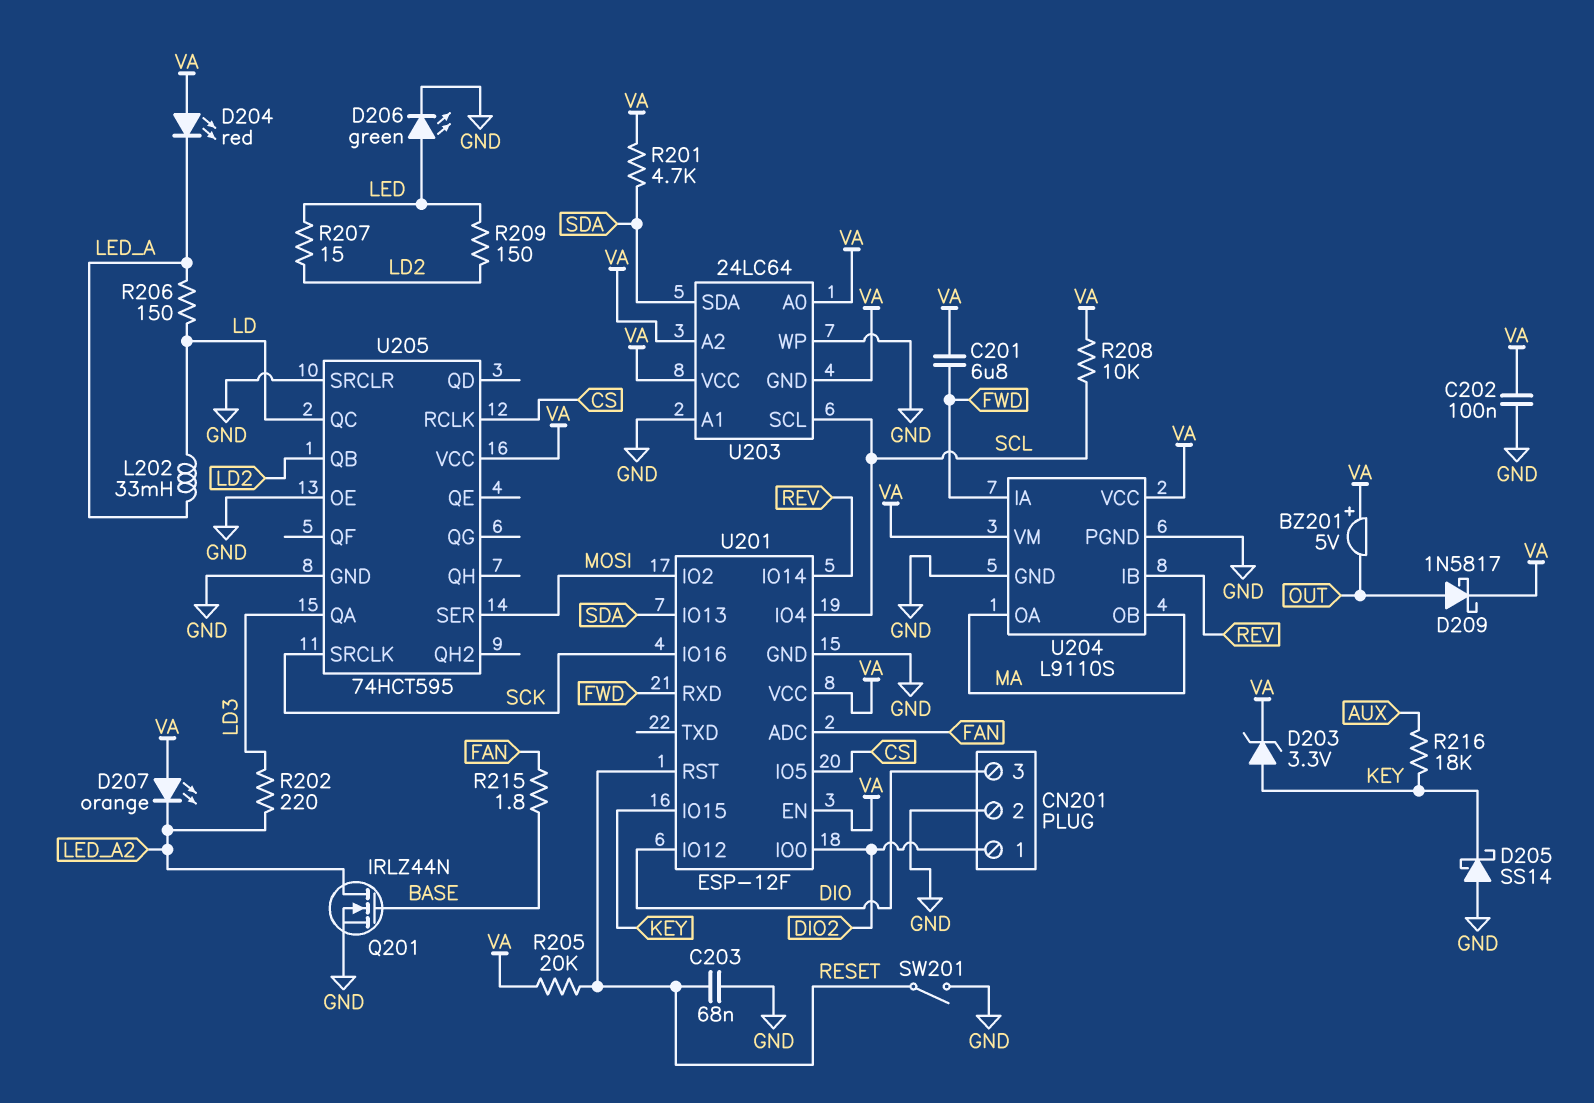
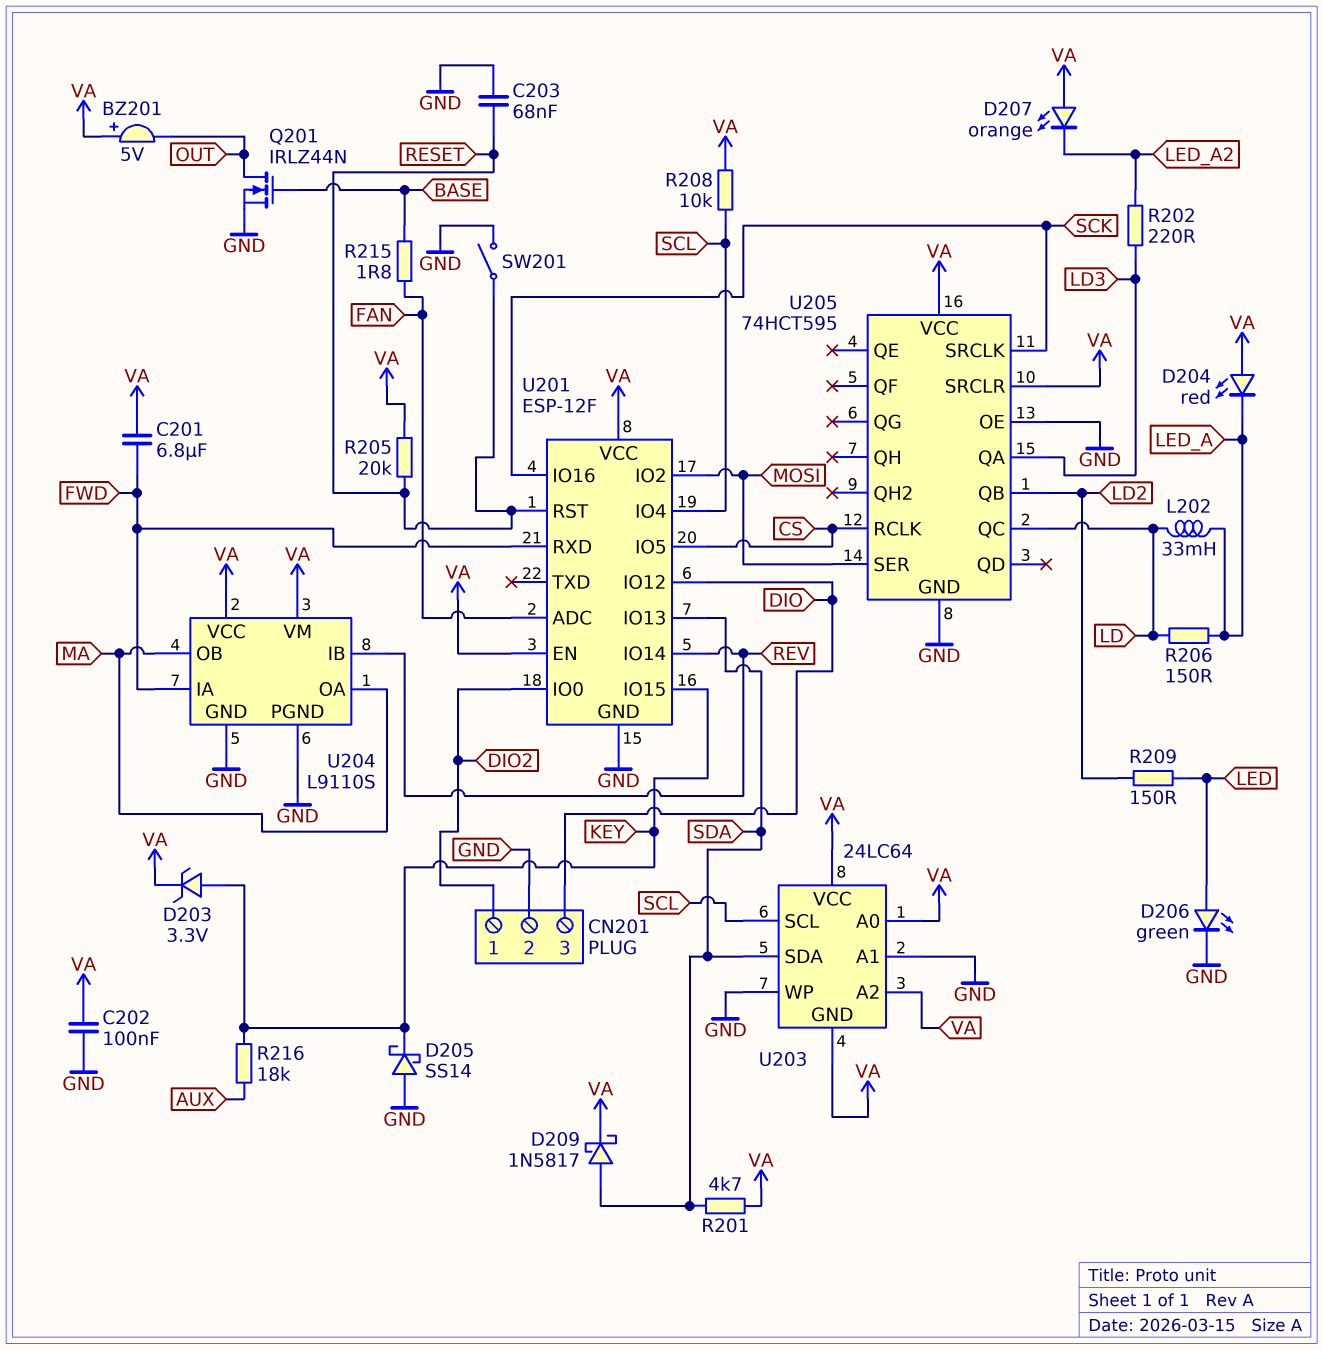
D209: schottky 1N5817 (A OUT, K VA) -> schottky 1N5817 (A SDA, K VA)
Q201: NMOS IRLZ44N (G BASE, D LED_A2, S GND) -> NMOS IRLZ44N (G BASE, D OUT, S GND)
R207: 15 (LD2, LED) -> none
U205 pin SRCLR: GND -> VA

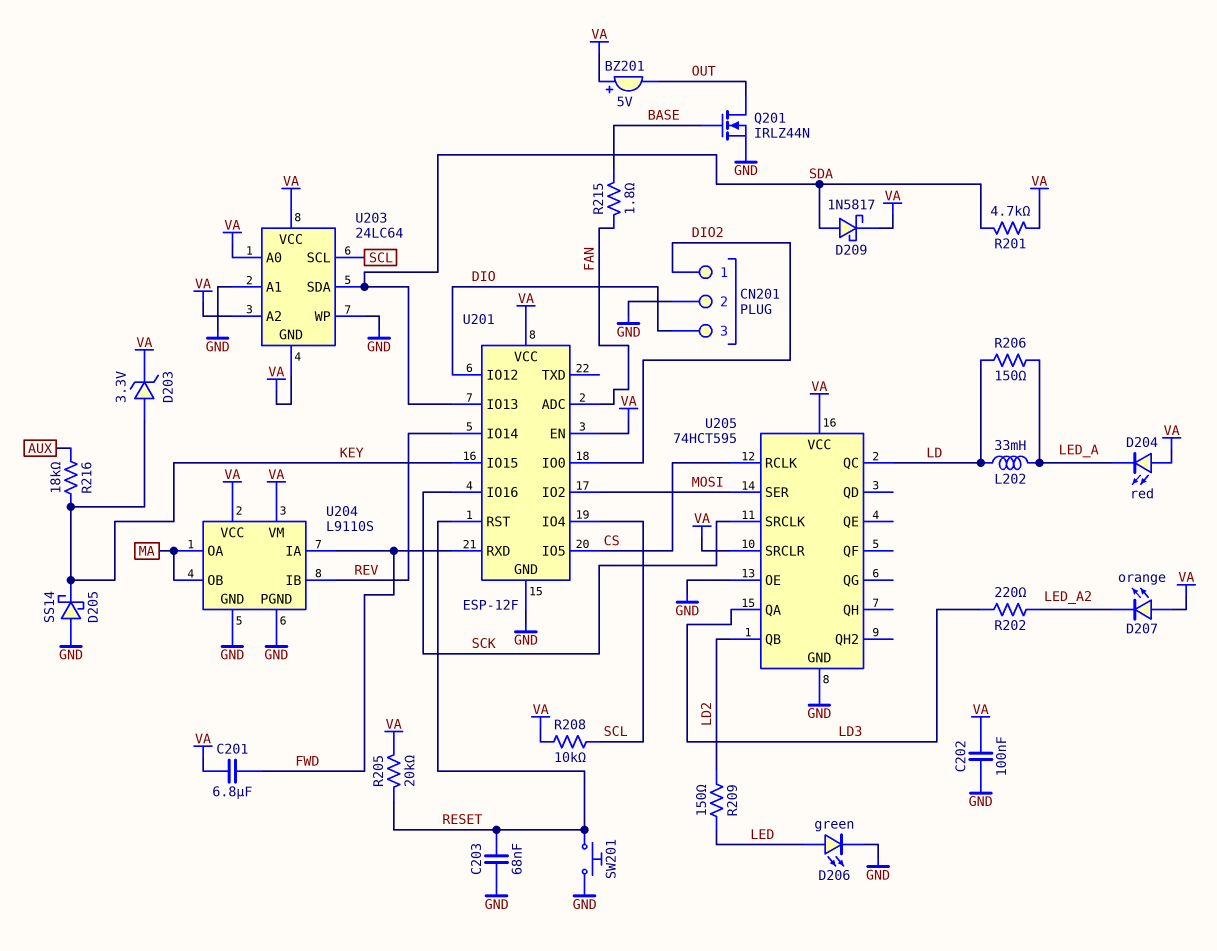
SW201: switch (GND, RESET) -> button (GND, RESET)

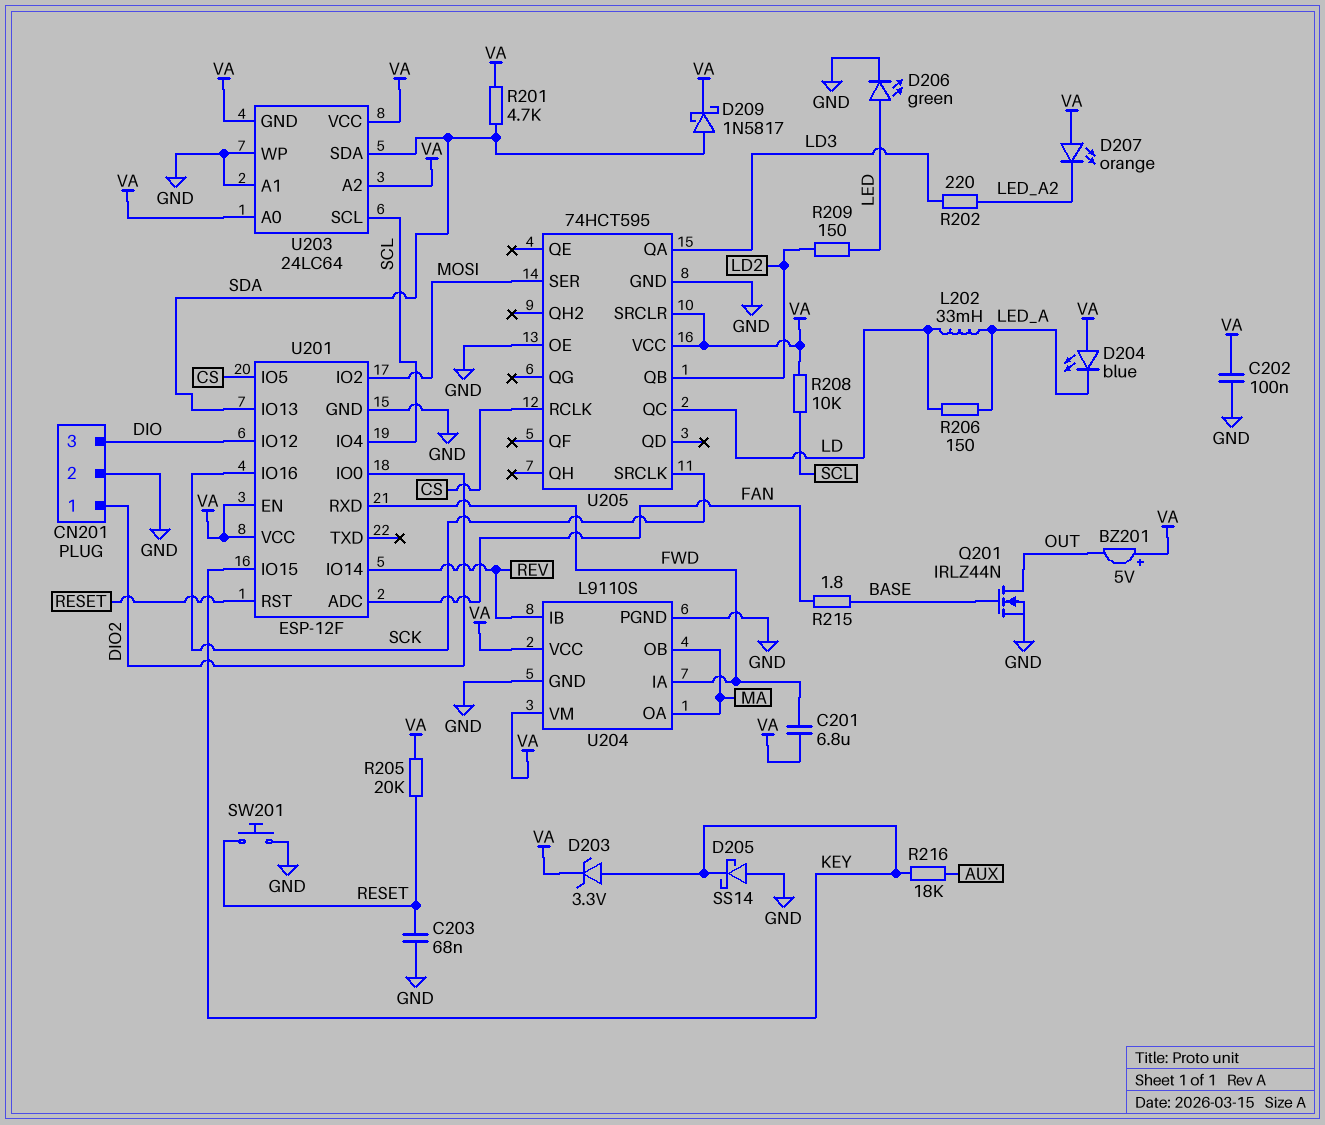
D204: LED red (A VA, K LED_A) -> LED blue (A VA, K LED_A)

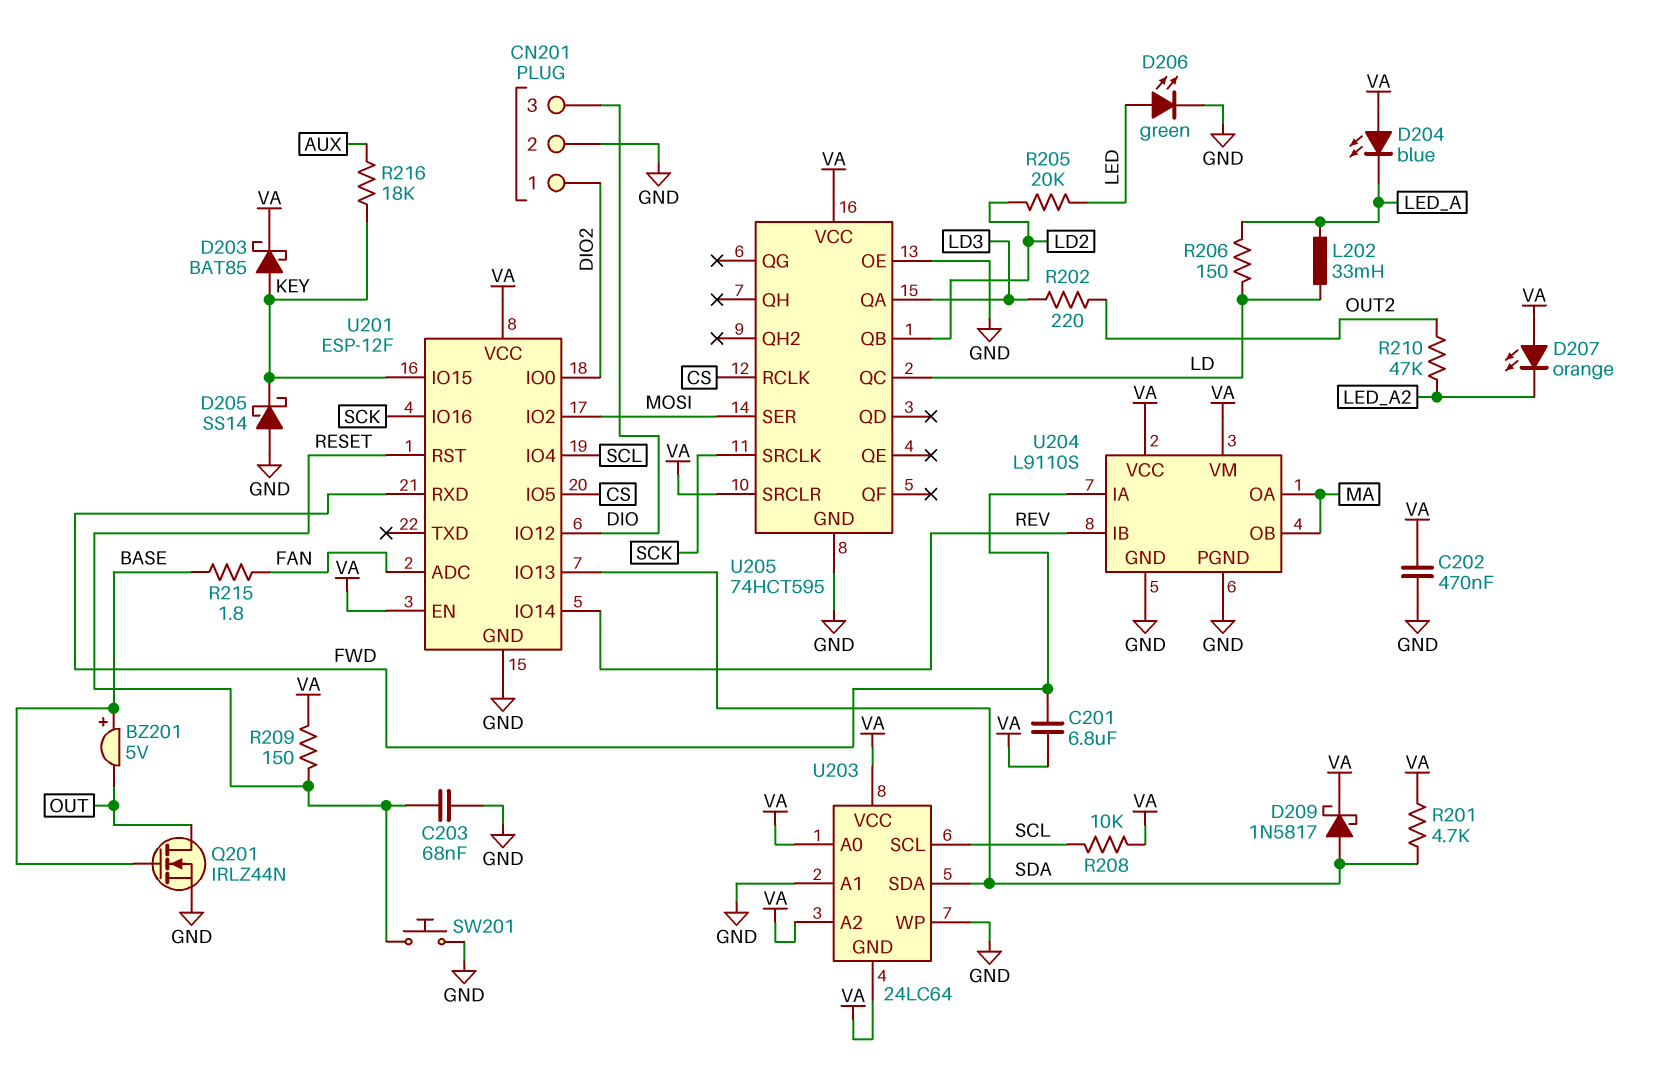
BZ201: buzzer 5V (plus VA, minus OUT) -> buzzer 5V (plus BASE, minus OUT)
C202: 100nF (GND, VA) -> 470nF (GND, VA)
D203: zener 3.3V (A KEY, K VA) -> schottky BAT85 (A KEY, K VA)
R202: 220 (LD3, LED_A2) -> 220 (LD3, OUT2)
R205: 20k (RESET, VA) -> 20k (LD2, LED)
R209: 150 (LD2, LED) -> 150 (RESET, VA)
R210: none -> 47k (LED_A2, OUT2)

